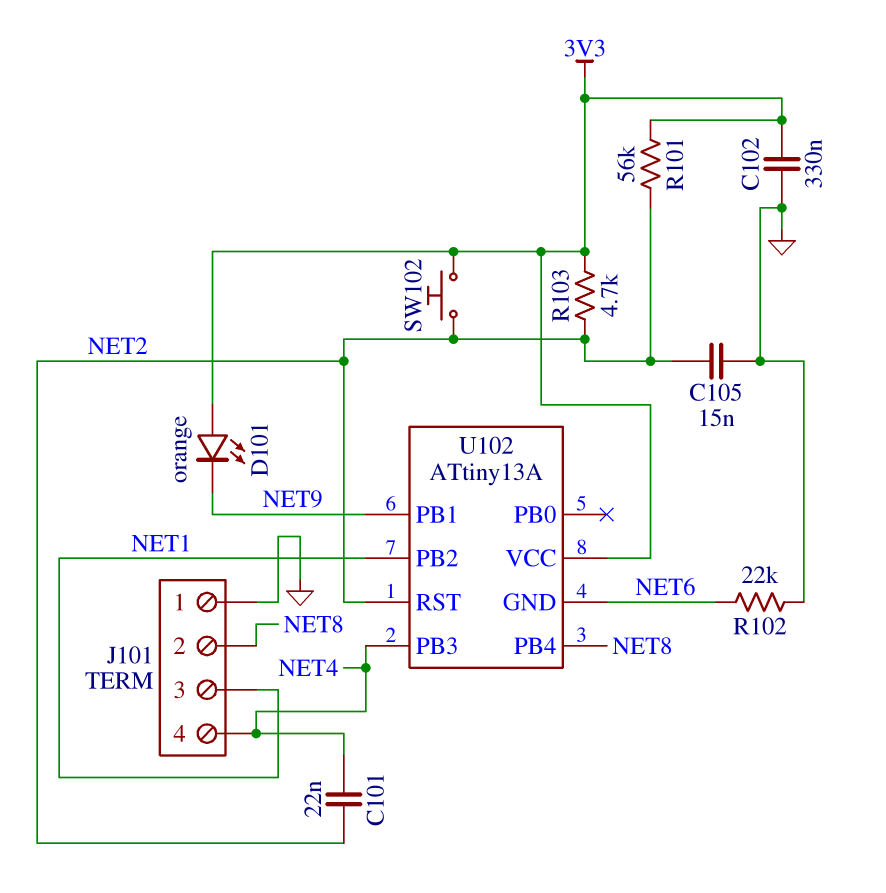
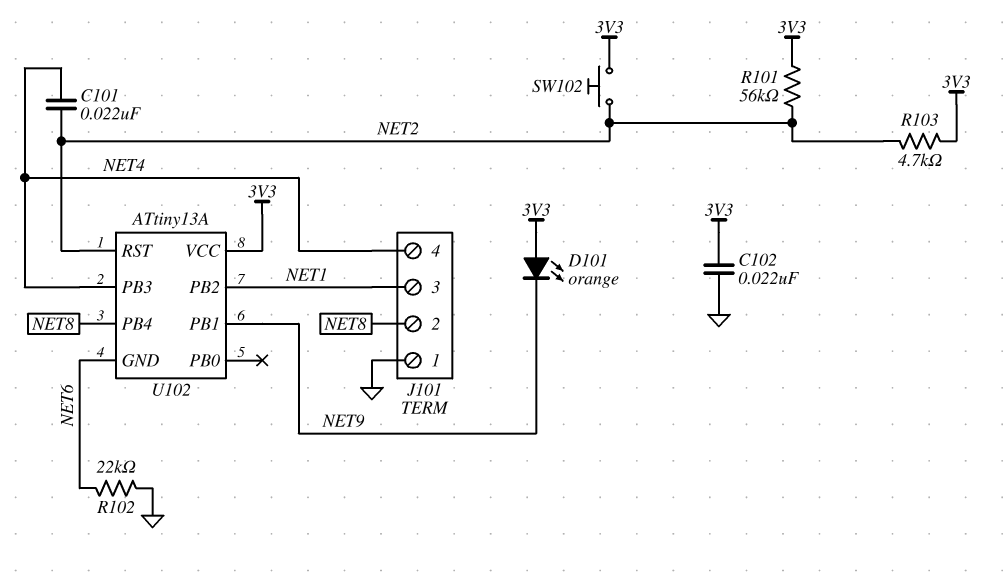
C102: 330nF (3V3, GND) -> 22nF (3V3, GND)
C105: 15nF (GND, NET2) -> none

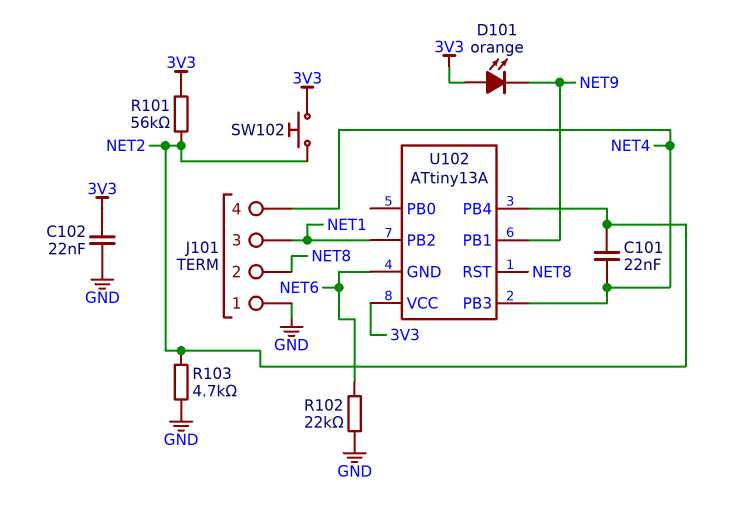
R103: 4.7k (3V3, NET2) -> 4.7k (GND, NET2)
U102 pin PB4: NET8 -> NET2
U102 pin RST: NET2 -> NET8

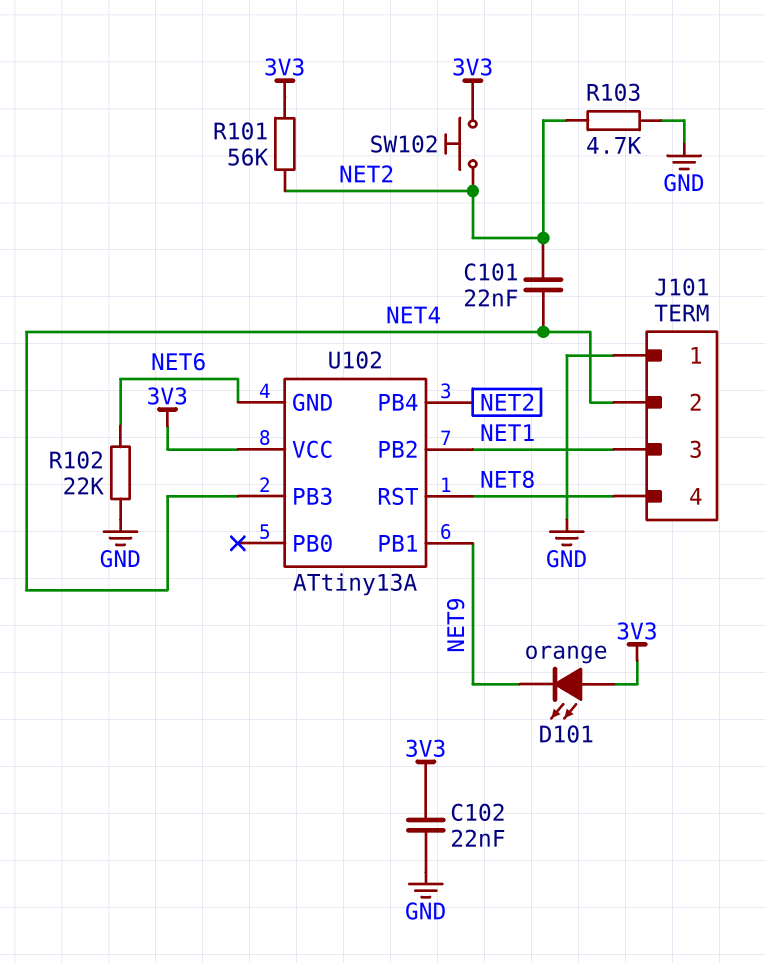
J101 pin 2: NET8 -> NET4
J101 pin 4: NET4 -> NET8

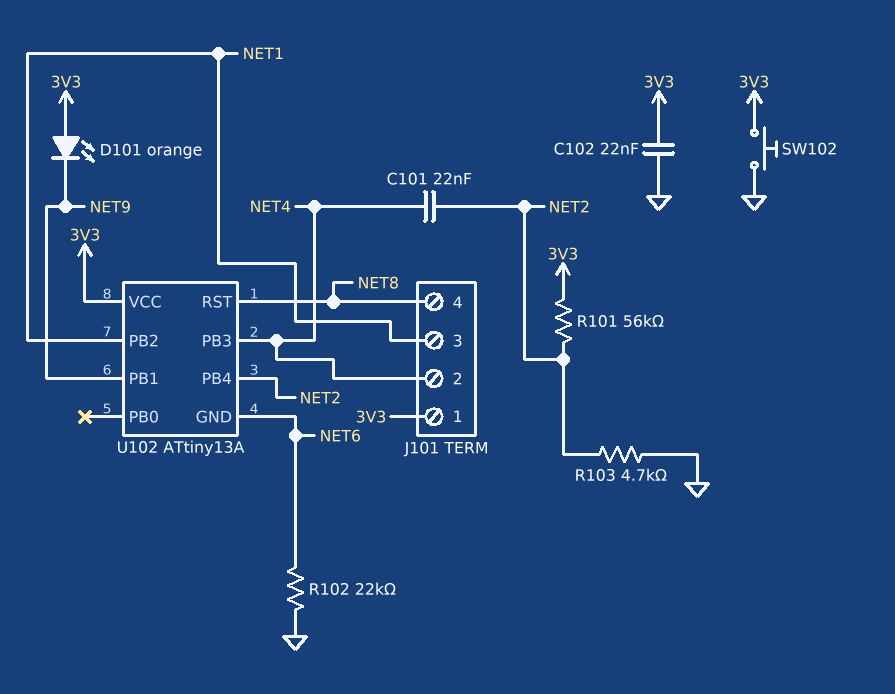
J101 pin 1: GND -> 3V3
SW102: button (3V3, NET2) -> button (3V3, GND)

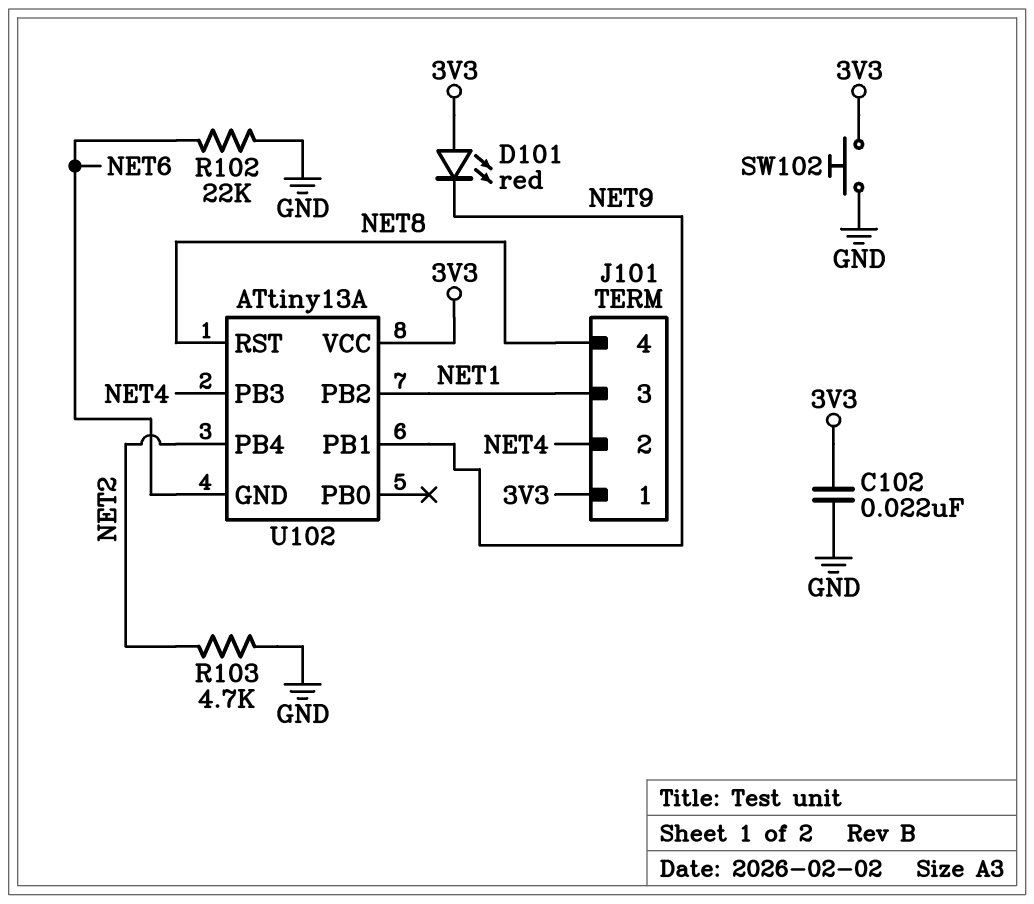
C101: 22nF (NET2, NET4) -> none
D101: LED orange (A 3V3, K NET9) -> LED red (A 3V3, K NET9)
R101: 56k (3V3, NET2) -> none

